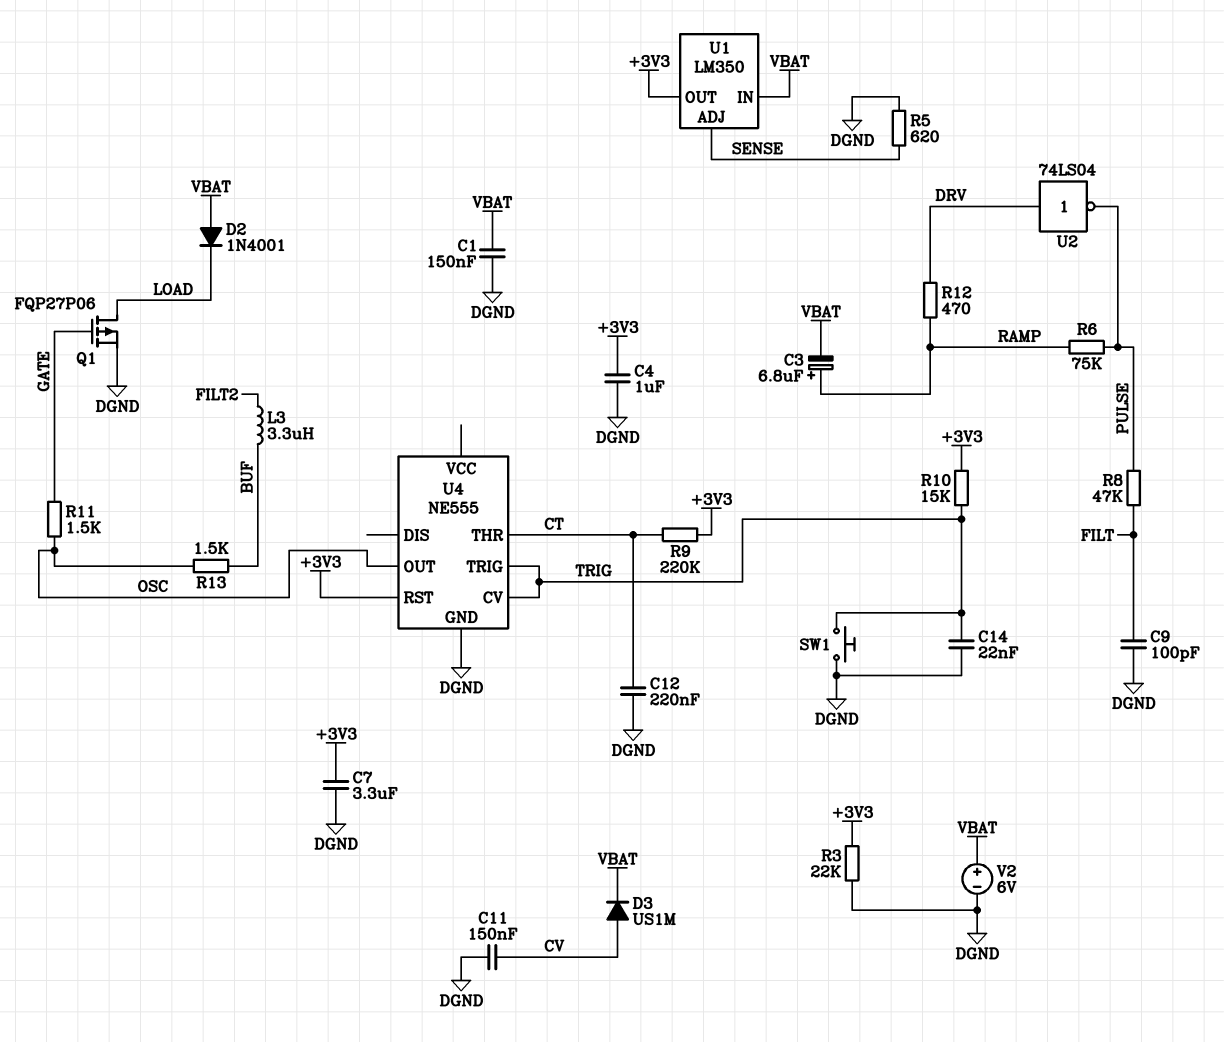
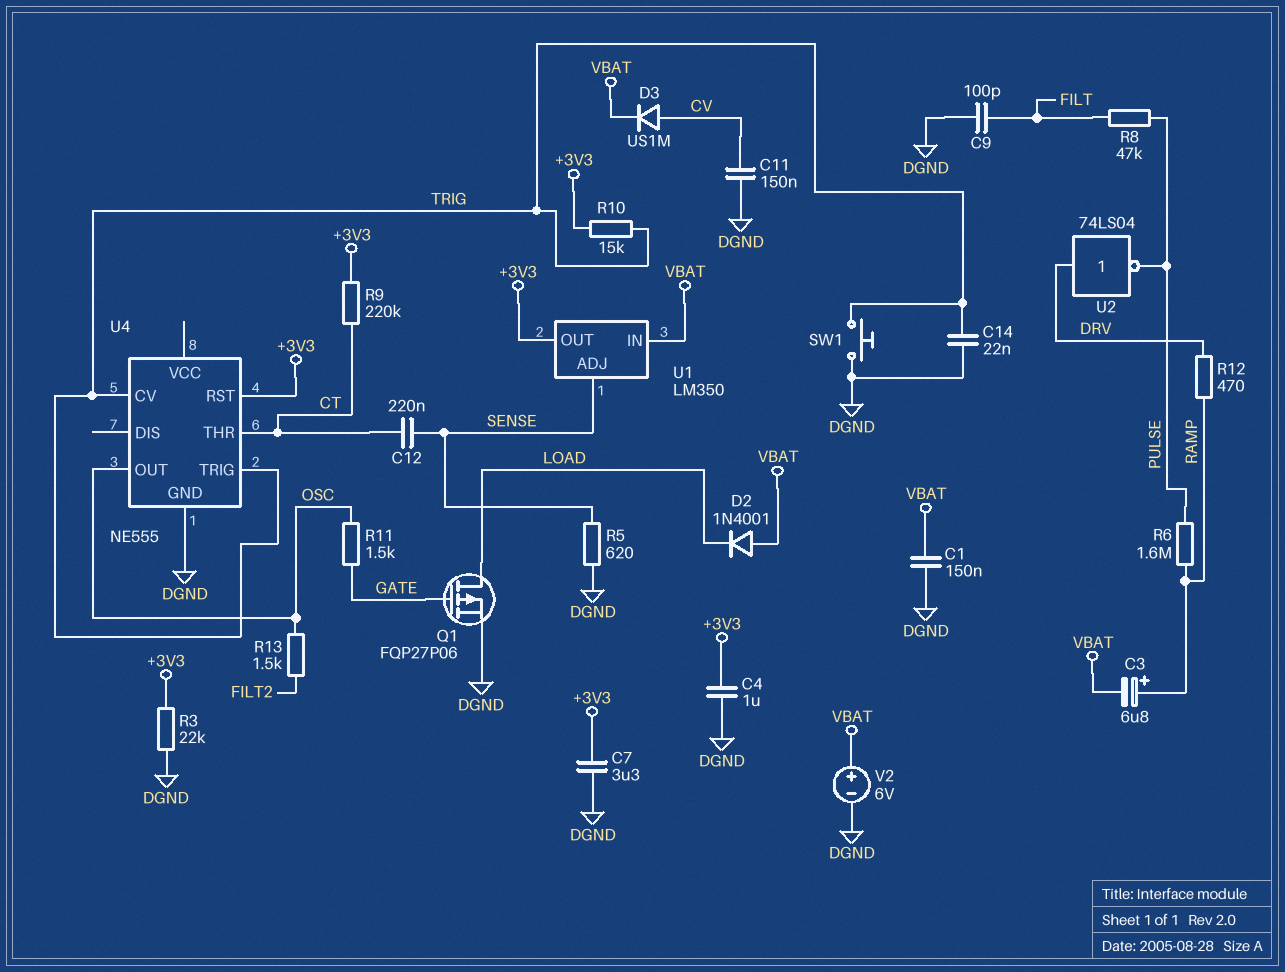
C12: 220nF (CT, DGND) -> 220nF (CT, SENSE)
L3: 3.3uH (BUF, FILT2) -> none
R6: 75k (PULSE, RAMP) -> 1.6M (PULSE, RAMP)
R13: 1.5k (BUF, OSC) -> 1.5k (FILT2, OSC)

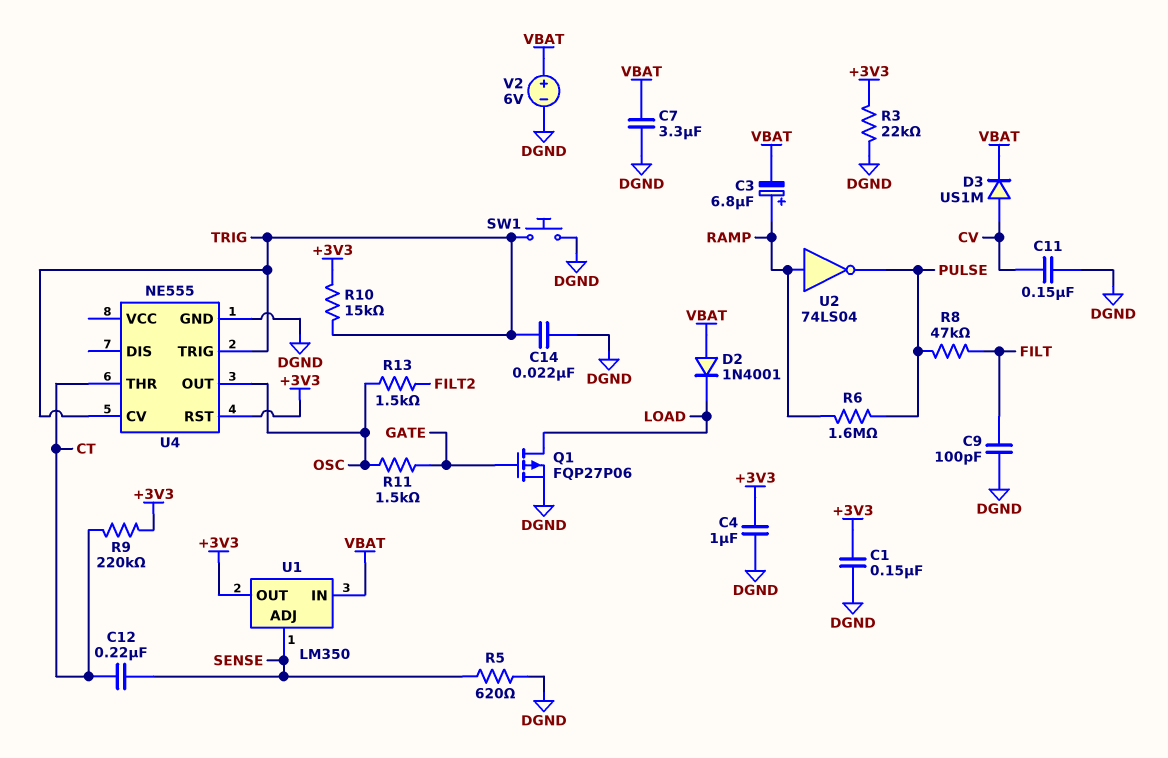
C1: 150nF (DGND, VBAT) -> 150nF (+3V3, DGND)
C7: 3.3uF (+3V3, DGND) -> 3.3uF (DGND, VBAT)
R12: 470 (DRV, RAMP) -> none
U2: NOT 74LS04 (in DRV, out PULSE) -> NOT 74LS04 (in RAMP, out PULSE)

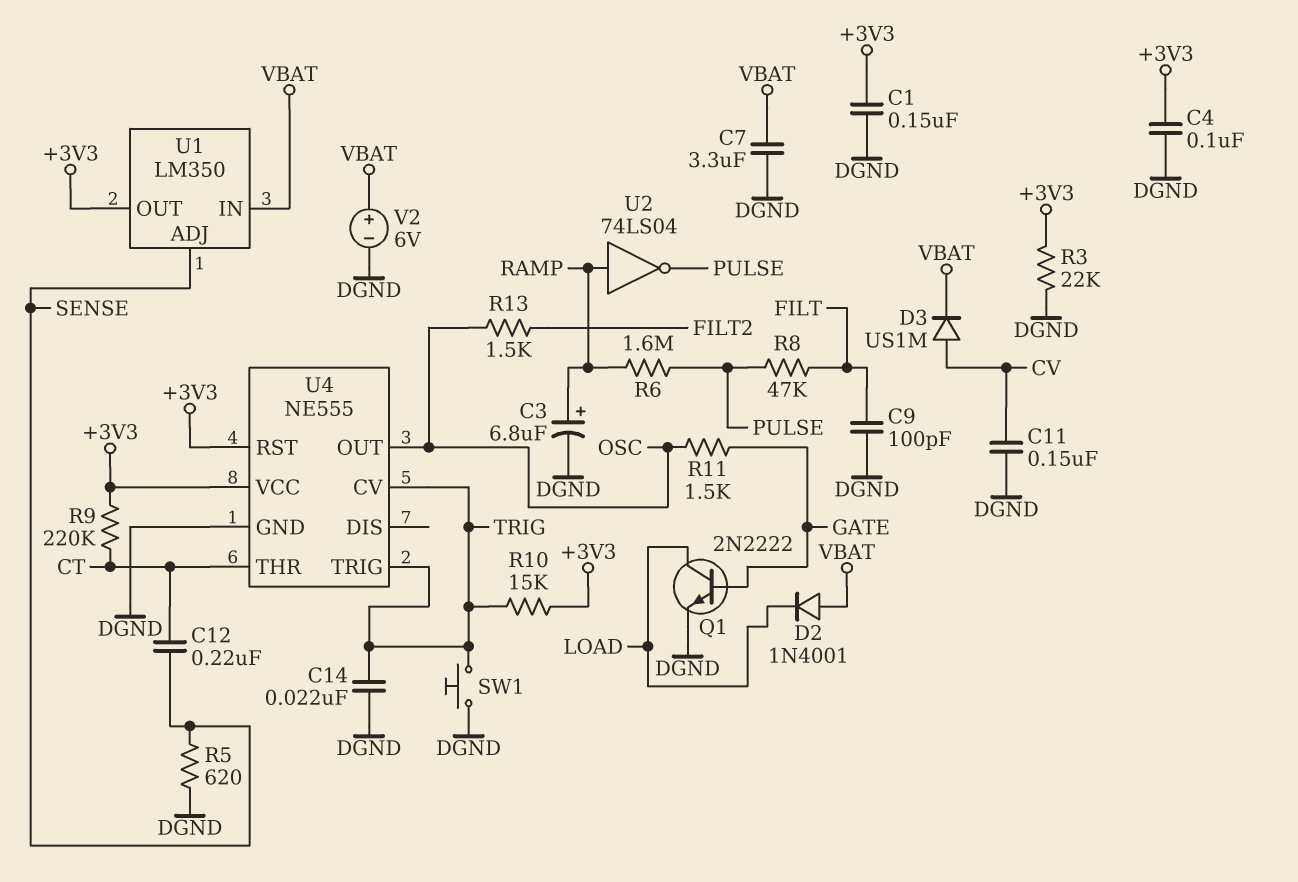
C3: 6.8uF (plus RAMP, minus VBAT) -> 6.8uF (plus RAMP, minus DGND)
C4: 1uF (+3V3, DGND) -> 100nF (+3V3, DGND)
Q1: PMOS FQP27P06 (G GATE, D LOAD, S DGND) -> NPN 2N2222 (B GATE, C LOAD, E DGND)
U4 pin VCC: none -> +3V3

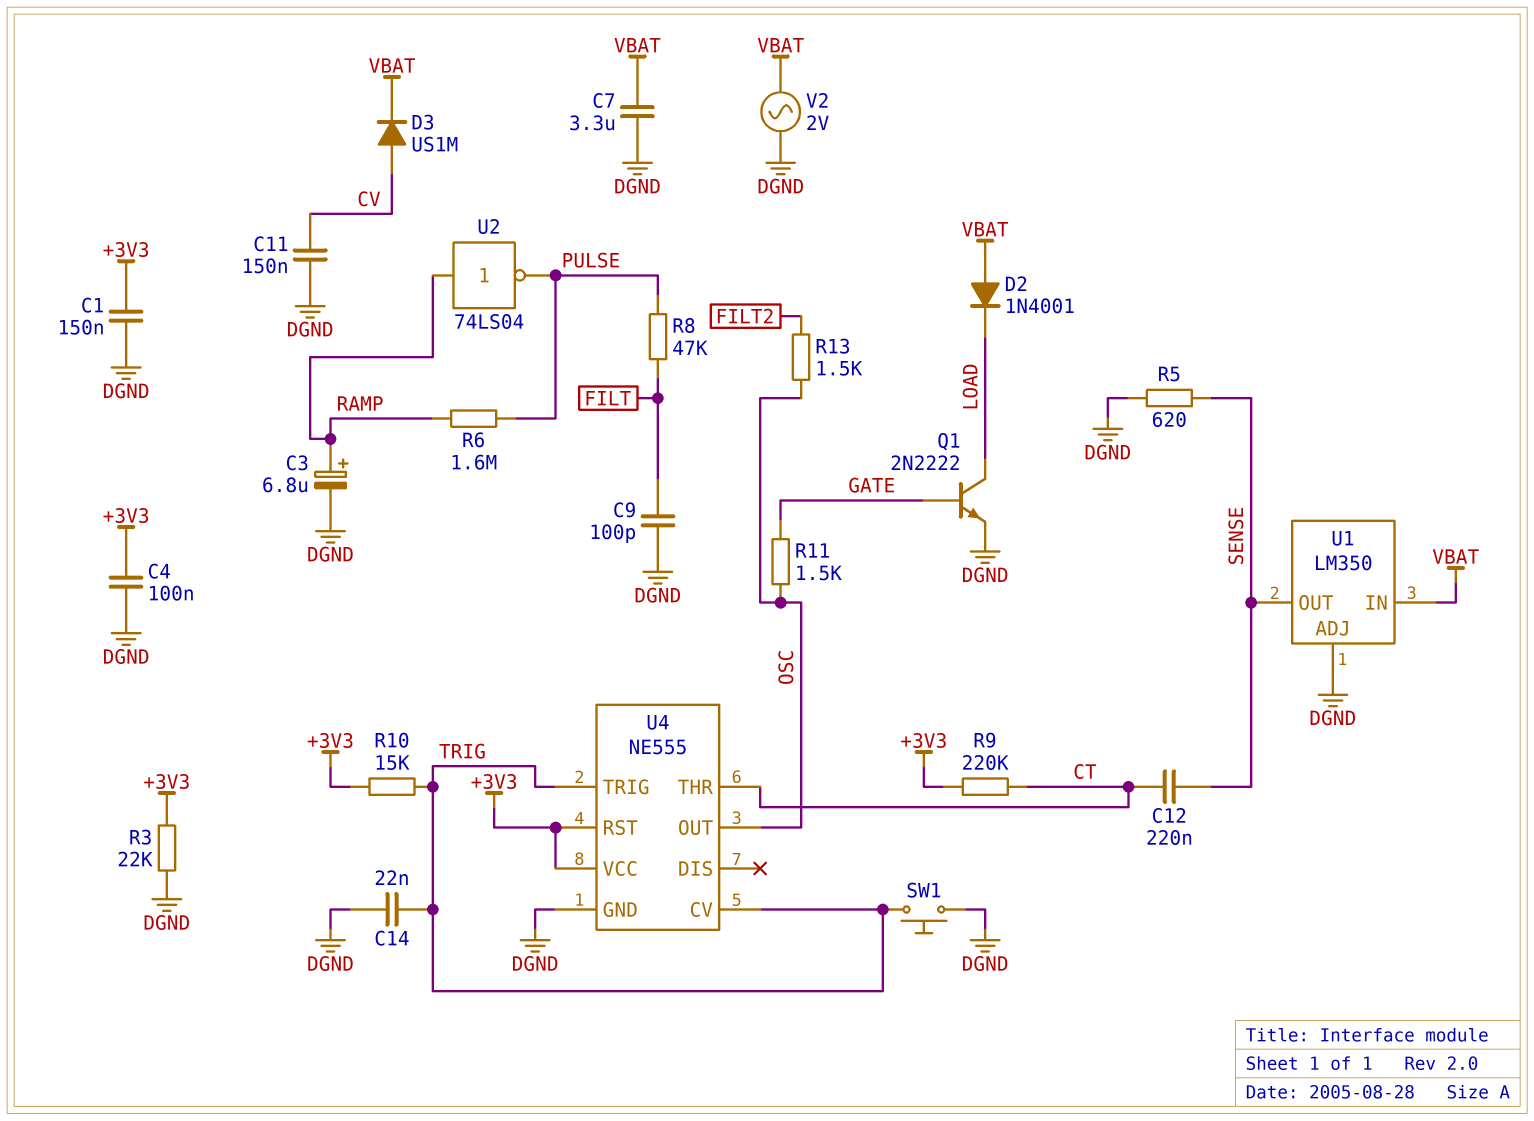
U1 pin ADJ: SENSE -> DGND
U1 pin OUT: +3V3 -> SENSE
V2: 6V (plus VBAT, minus DGND) -> AC 2V (DGND, VBAT)

